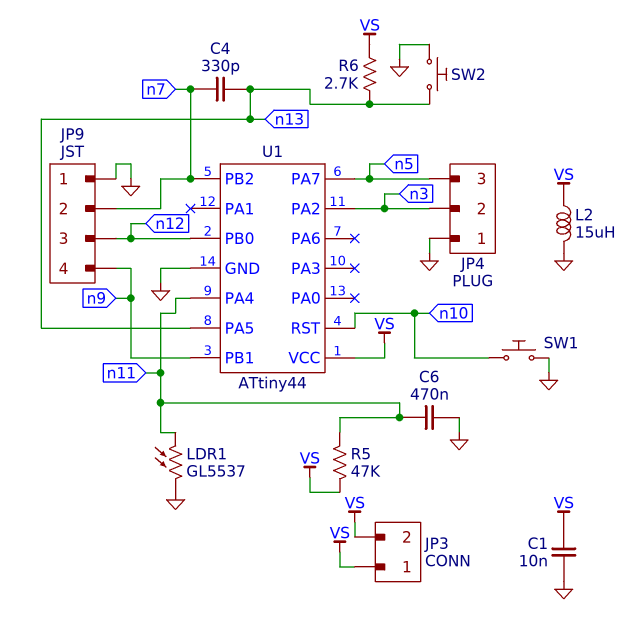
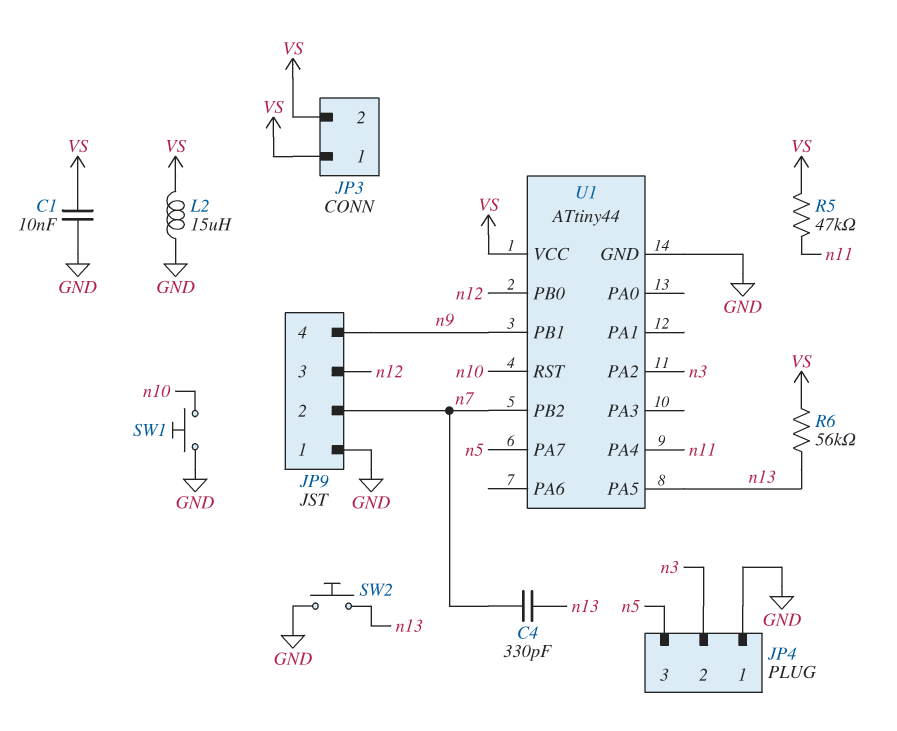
C6: 470nF (GND, n11) -> none
LDR1: GL5537 (GND, n11) -> none
R6: 2.7k (VS, n13) -> 56k (VS, n13)

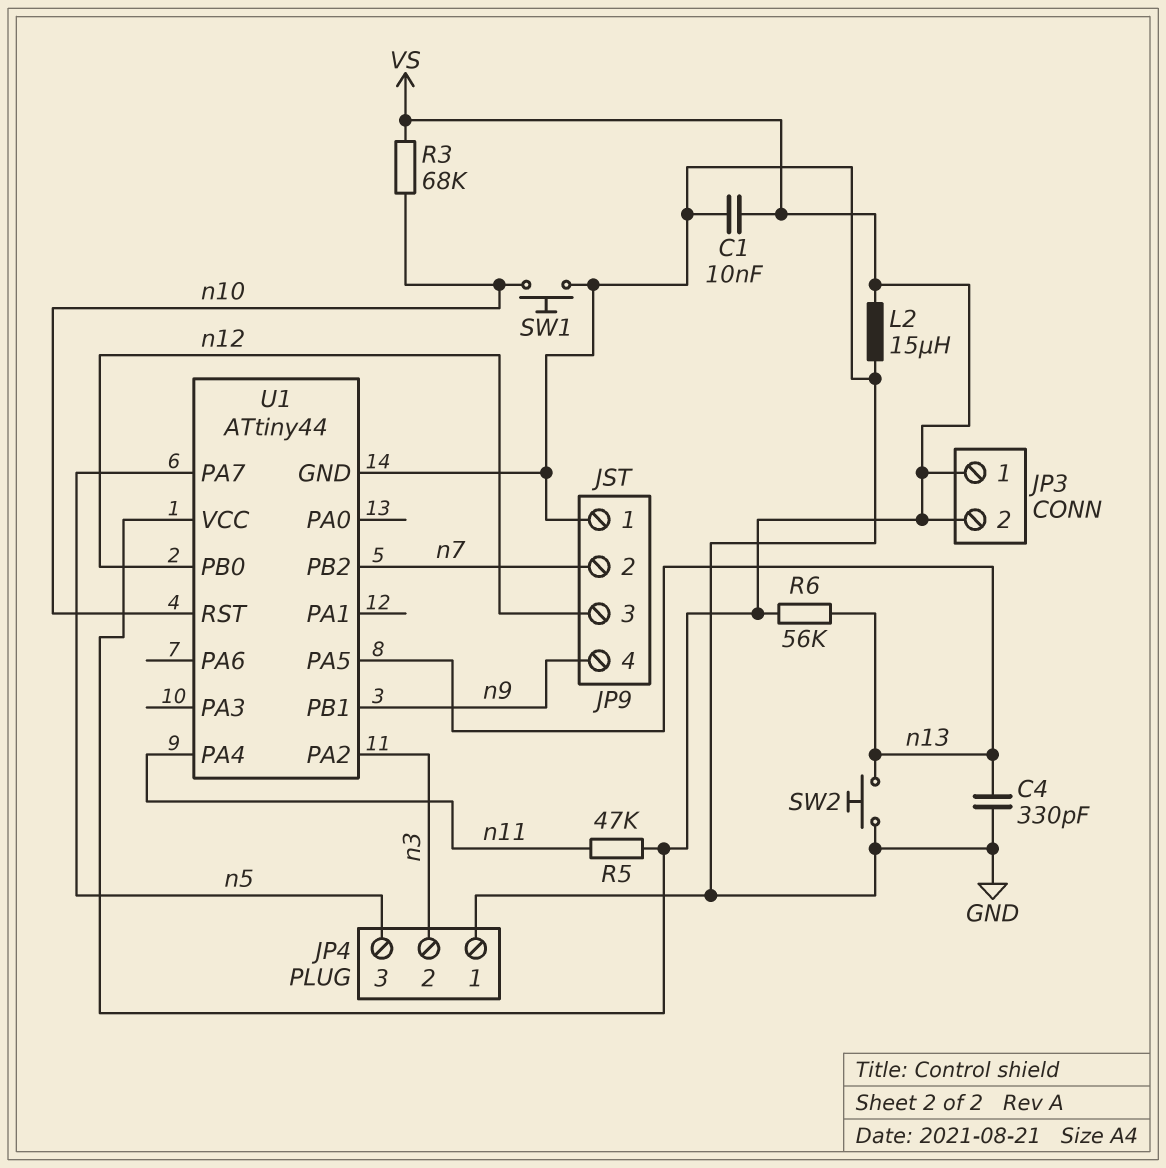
C4: 330pF (n7, n13) -> 330pF (GND, n13)
R3: none -> 68k (VS, n10)

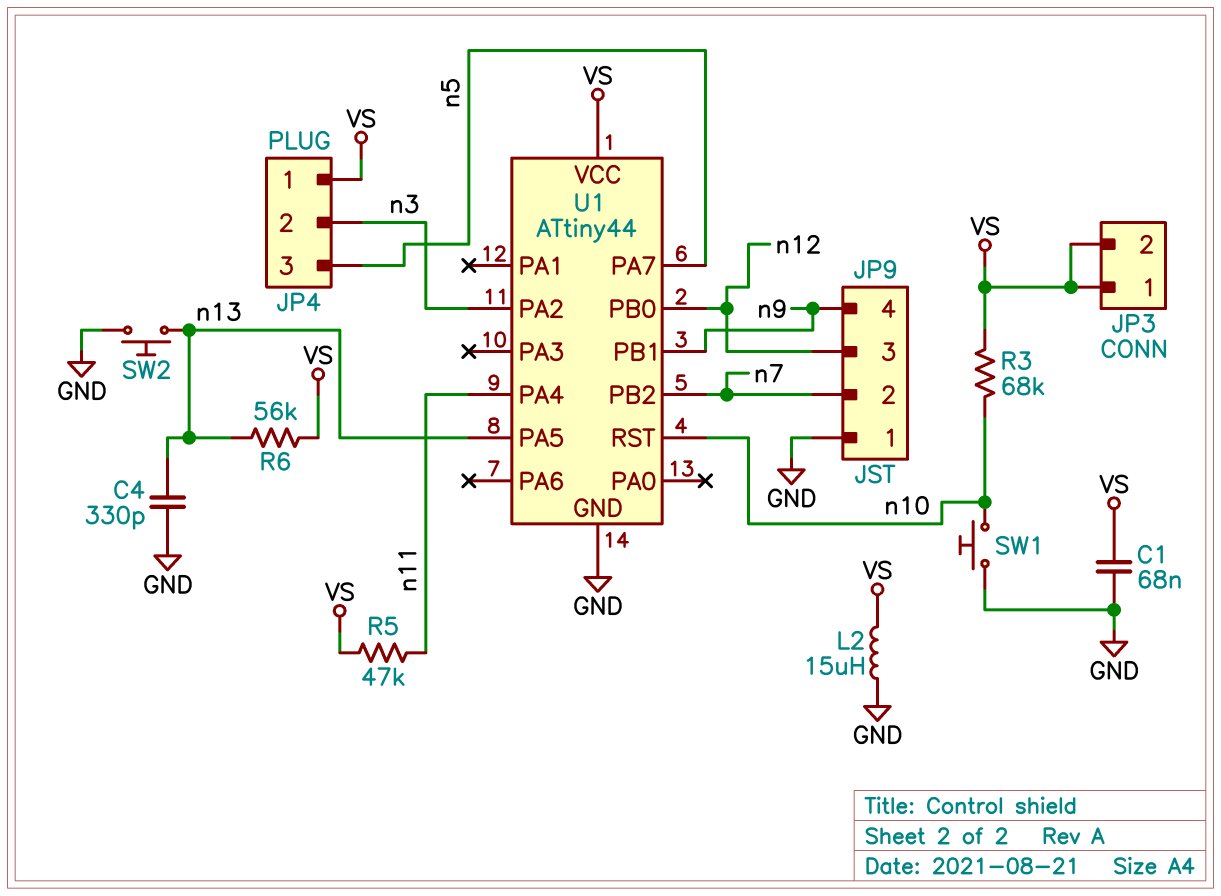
C1: 10nF (GND, VS) -> 68nF (GND, VS)
JP4 pin 1: GND -> VS

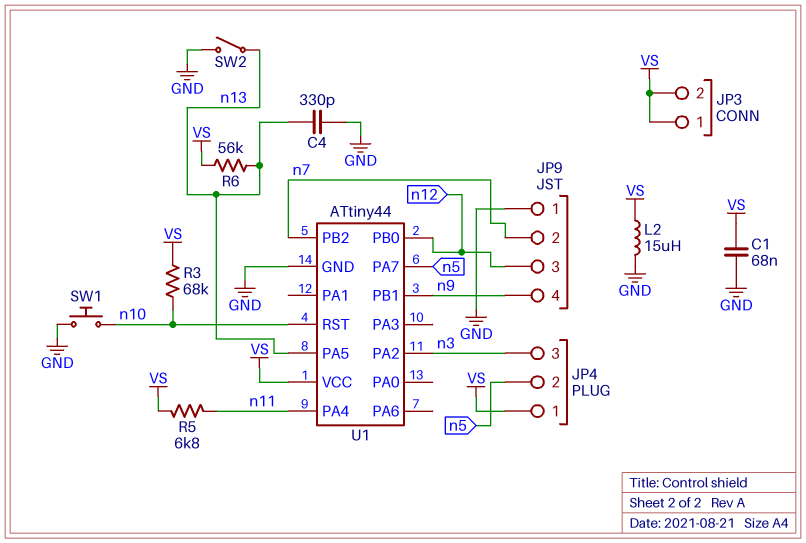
JP4 pin 2: n3 -> n5
JP4 pin 3: n5 -> n3
R5: 47k (VS, n11) -> 6.8k (VS, n11)
SW2: button (GND, n13) -> switch (GND, n13)

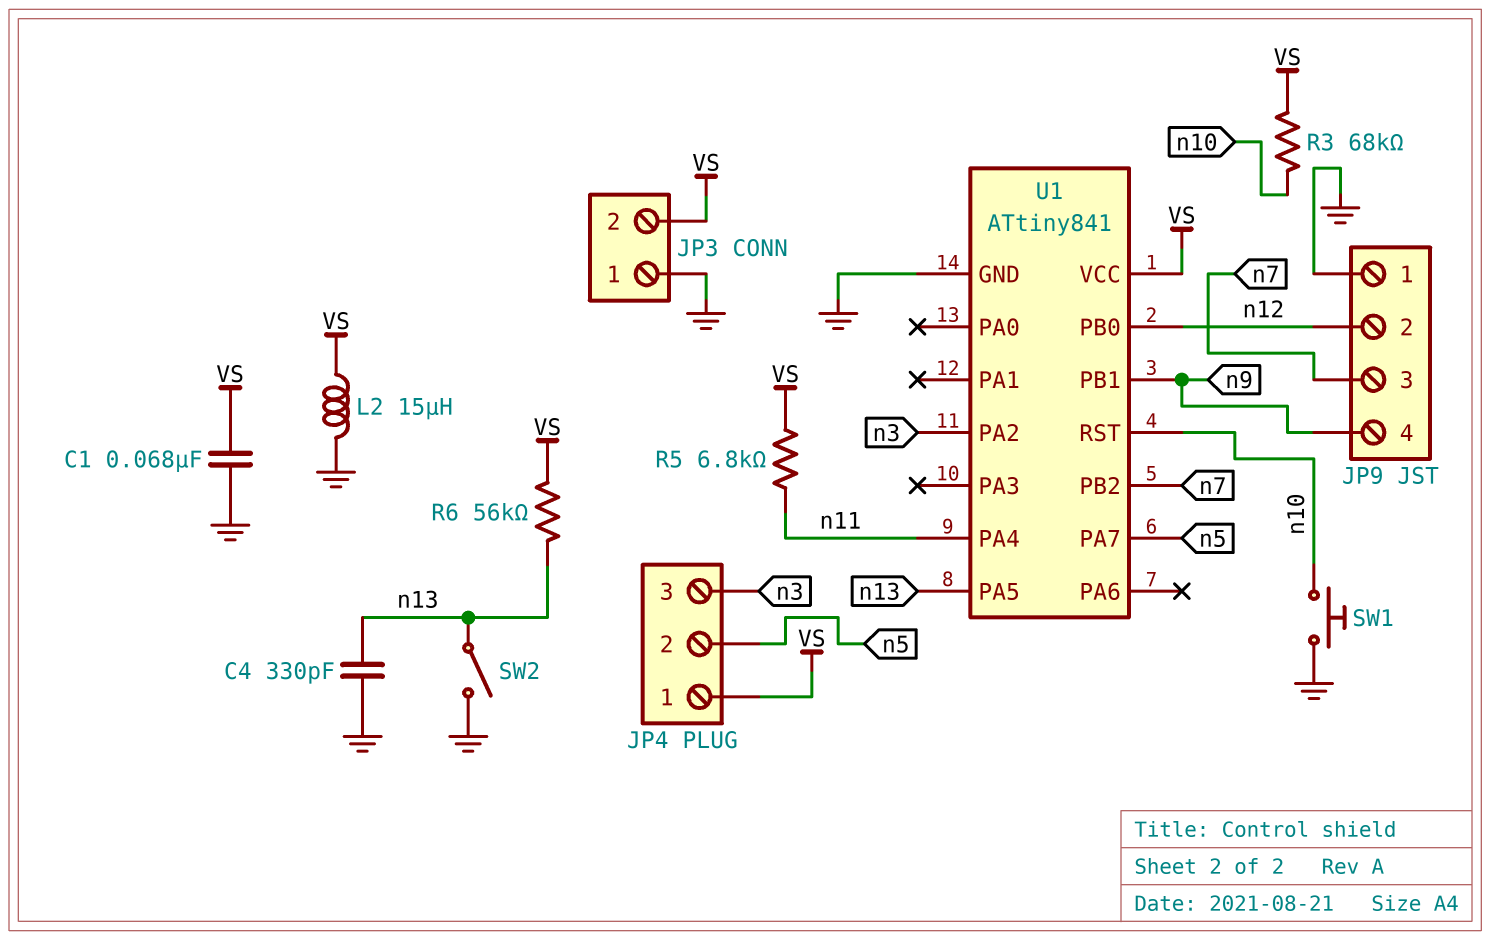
JP3 pin 1: VS -> GND
JP9 pin 2: n7 -> n12
JP9 pin 3: n12 -> n7
U1: ATtiny44 -> ATtiny841

